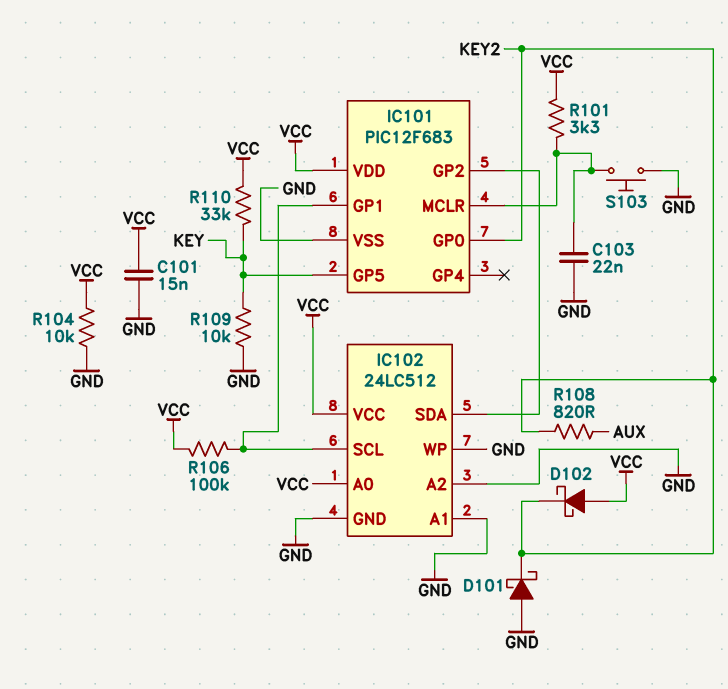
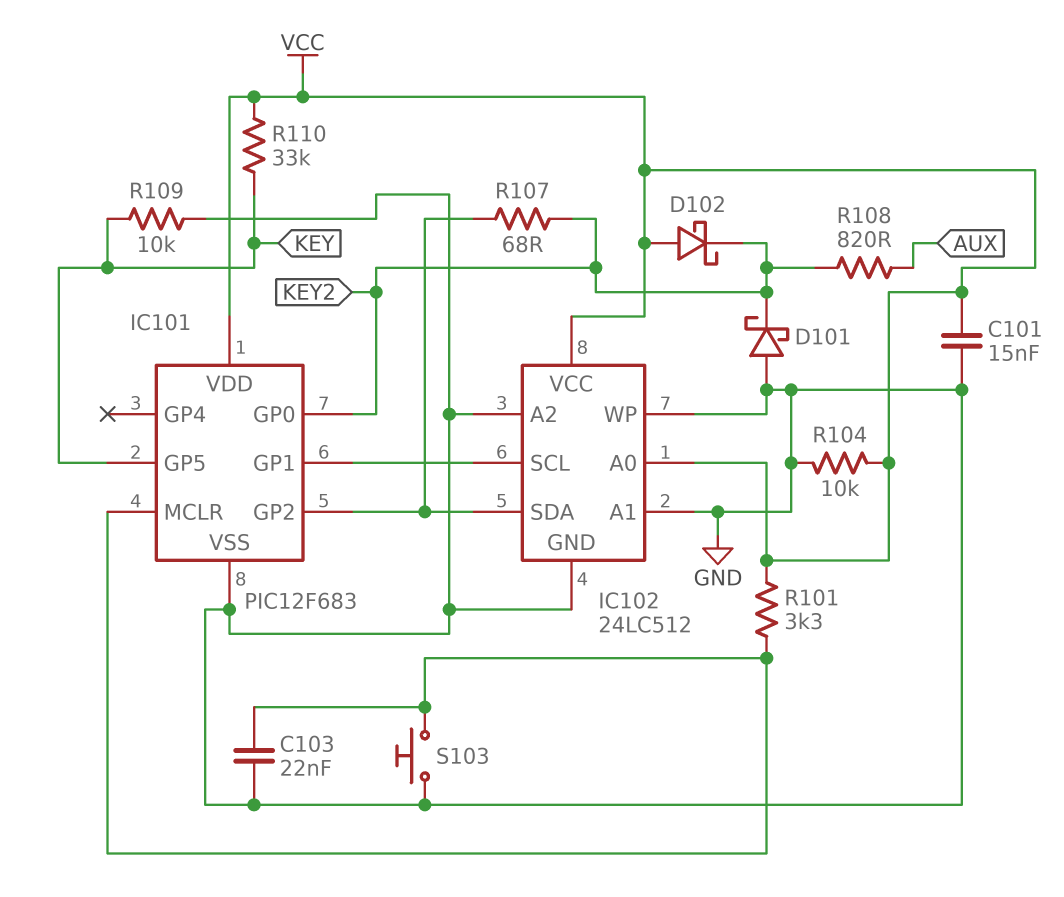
R106: 100k (IC101/GP1, VCC) -> none
R107: none -> 68 (IC101/GP2, KEY2)

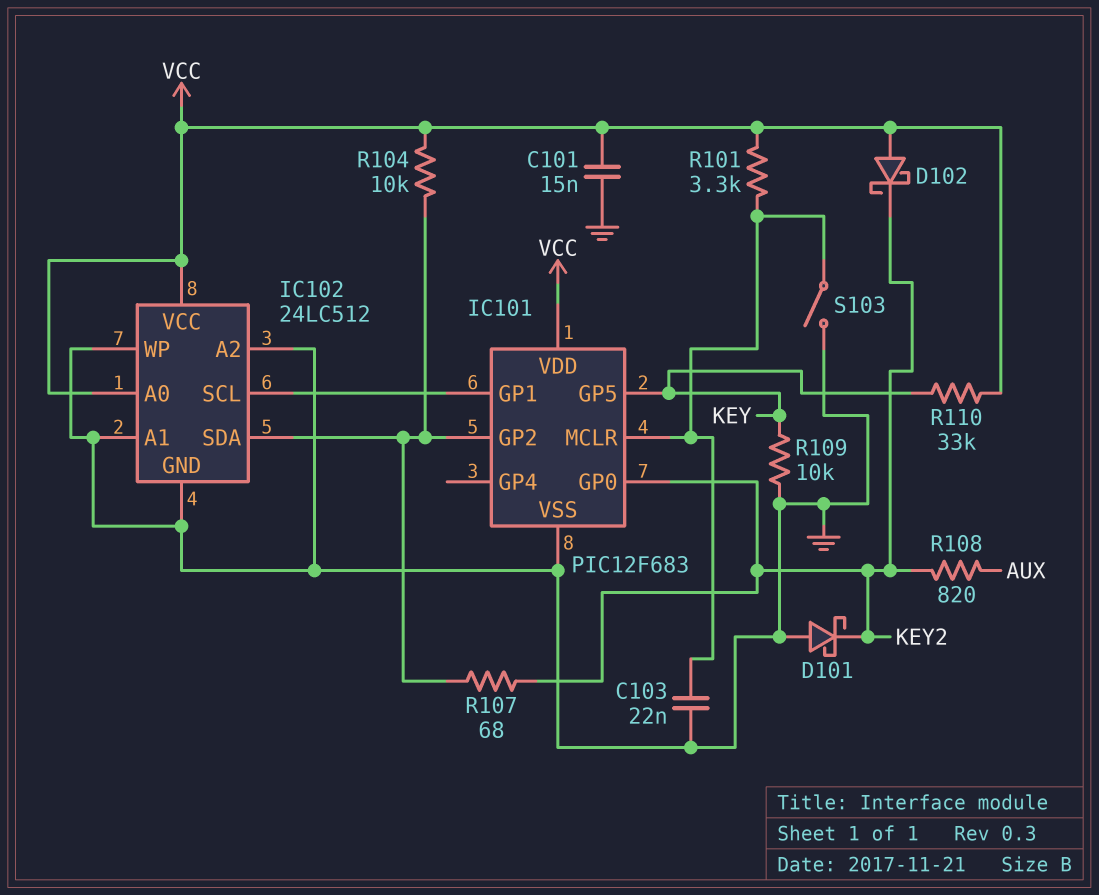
R104: 10k (GND, VCC) -> 10k (IC101/GP2, VCC)
S103: button (GND, IC101/MCLR) -> switch (GND, IC101/MCLR)

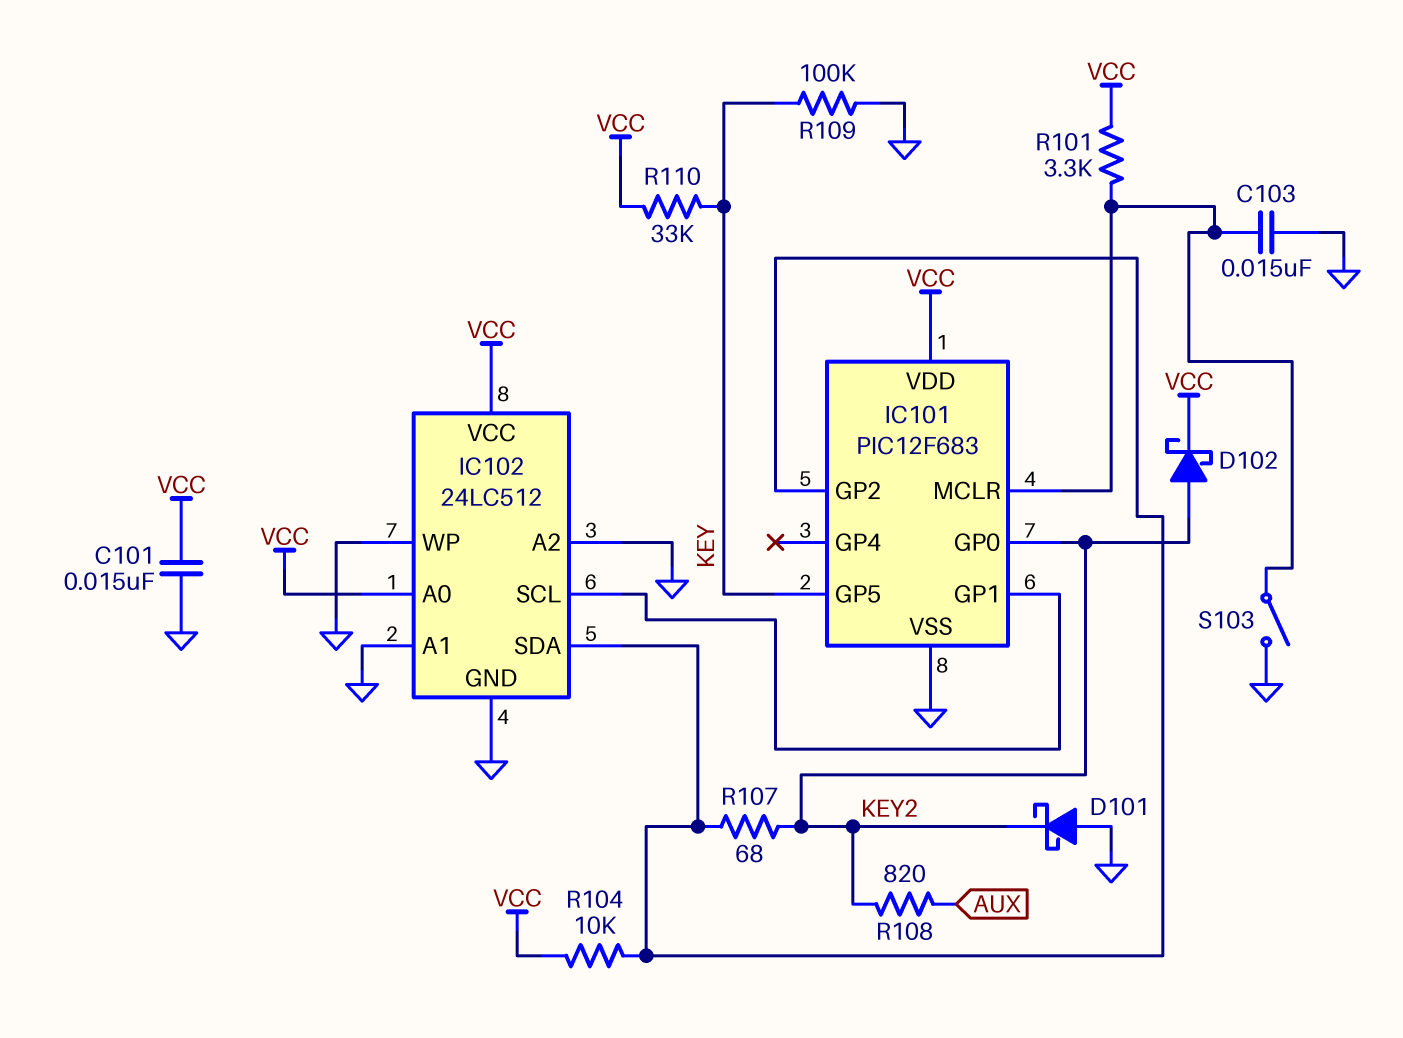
C103: 22nF (GND, IC101/MCLR) -> 15nF (GND, IC101/MCLR)
D102: schottky (A VCC, K KEY2) -> schottky (A KEY2, K VCC)
R109: 10k (GND, KEY) -> 100k (GND, KEY)

